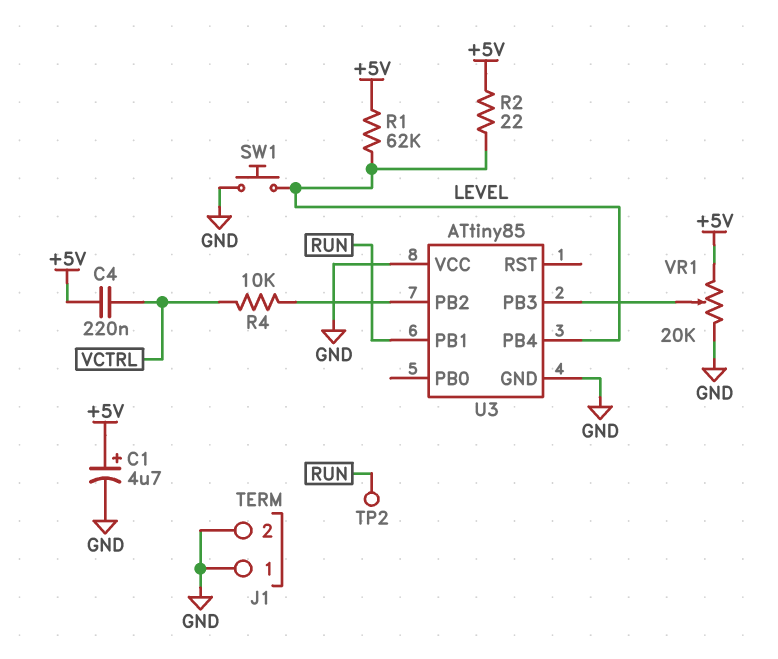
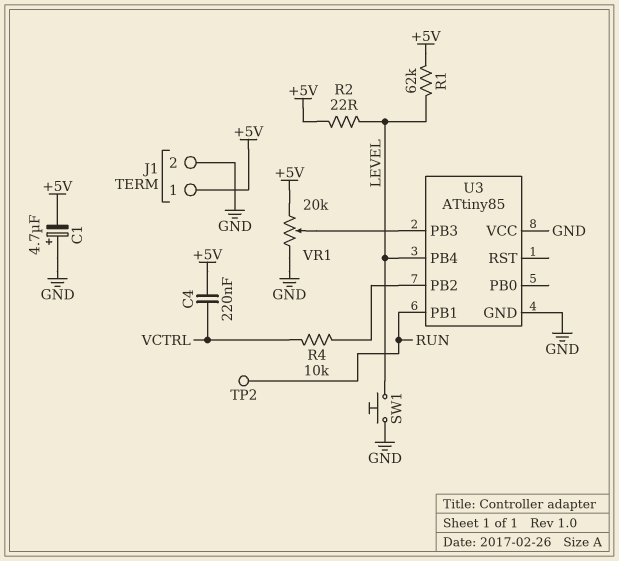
C1: 4.7uF (plus +5V, minus GND) -> 4.7uF (plus GND, minus +5V)
J1 pin 1: GND -> +5V

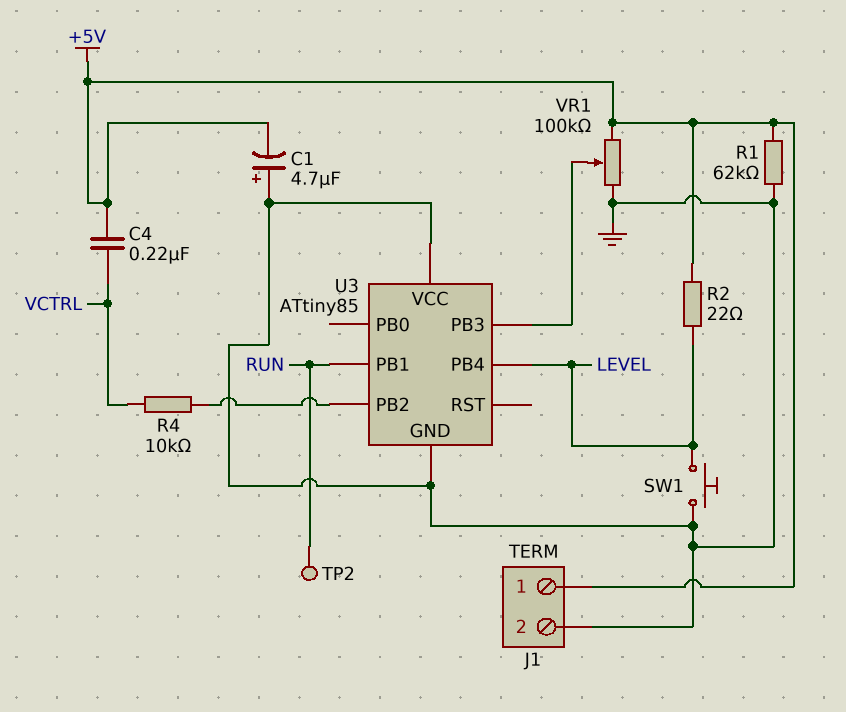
R1: 62k (+5V, LEVEL) -> 62k (+5V, GND)
VR1: 20k (+5V, GND, wiper U3/PB3) -> 100k (+5V, GND, wiper U3/PB3)

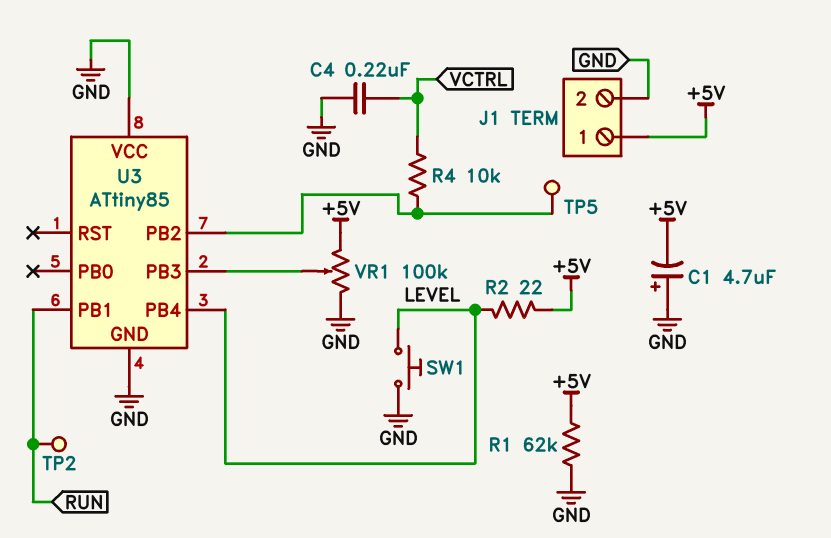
C4: 220nF (+5V, VCTRL) -> 220nF (GND, VCTRL)
TP5: none -> test point (U3/PB2)

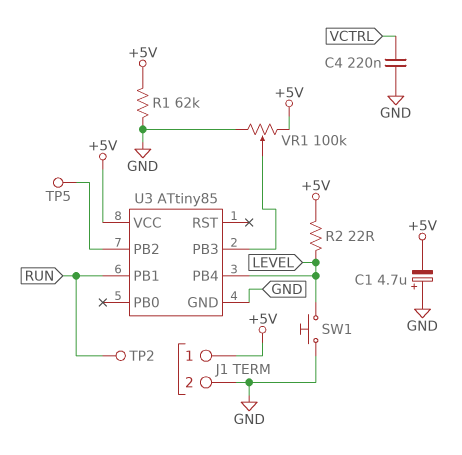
R4: 10k (U3/PB2, VCTRL) -> none
U3 pin VCC: GND -> +5V

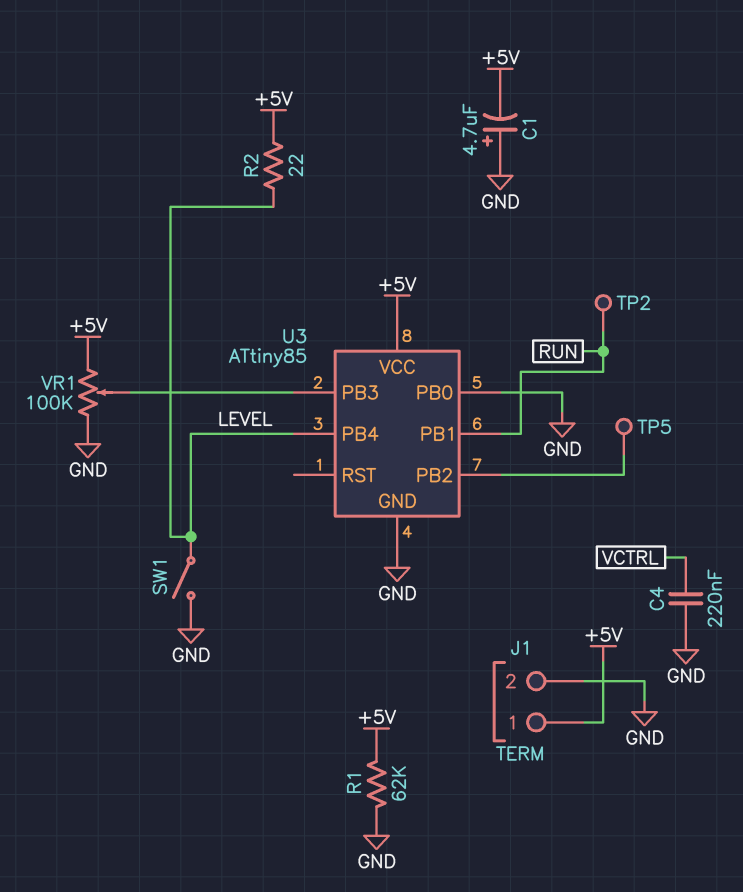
SW1: button (GND, LEVEL) -> switch (GND, LEVEL)
U3 pin PB0: none -> GND

